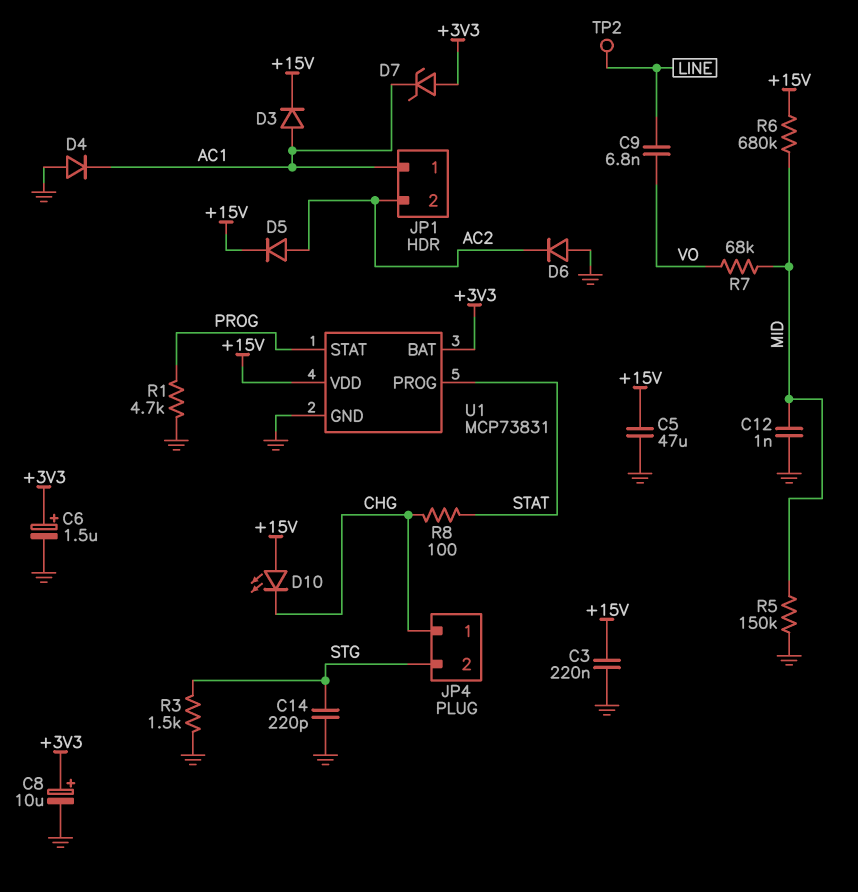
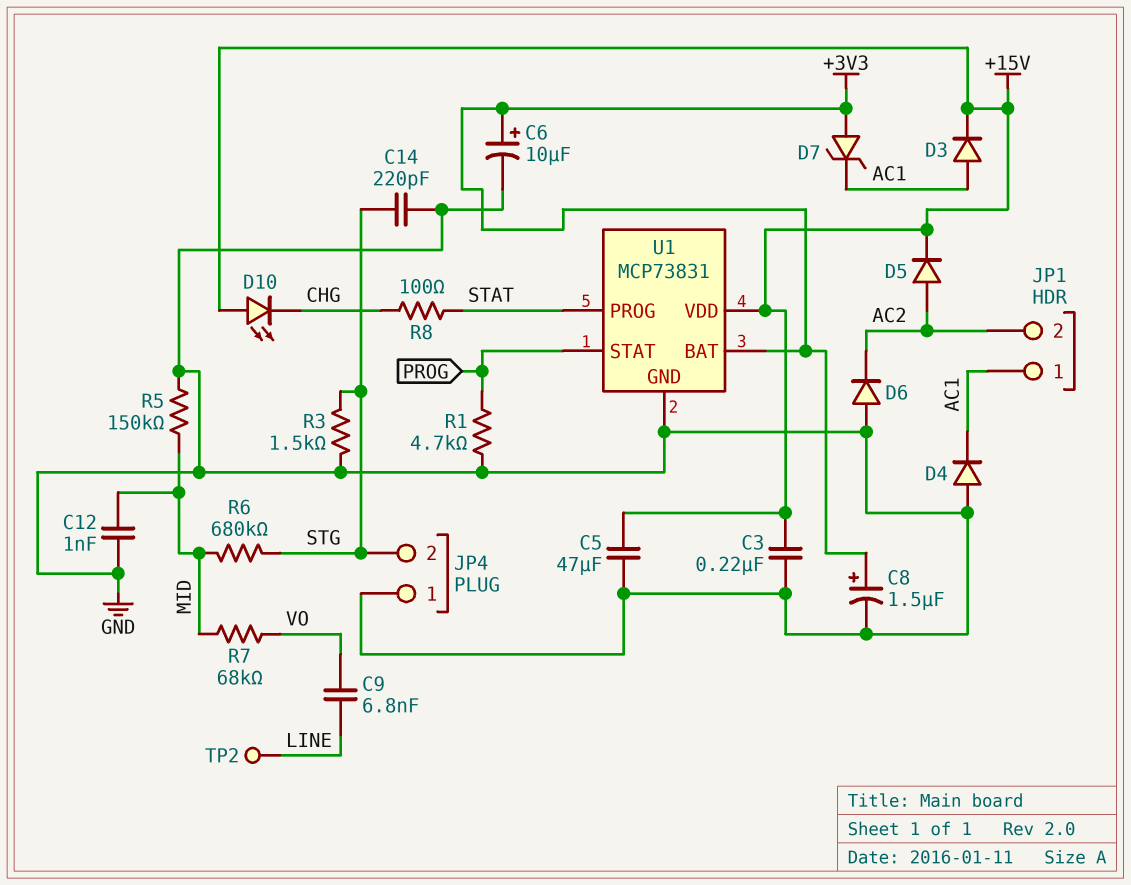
C6: 1.5uF (plus +3V3, minus GND) -> 10uF (plus +3V3, minus GND)
C8: 10uF (plus +3V3, minus GND) -> 1.5uF (plus +3V3, minus GND)
JP4 pin 1: CHG -> GND
R6: 680k (+15V, MID) -> 680k (MID, STG)

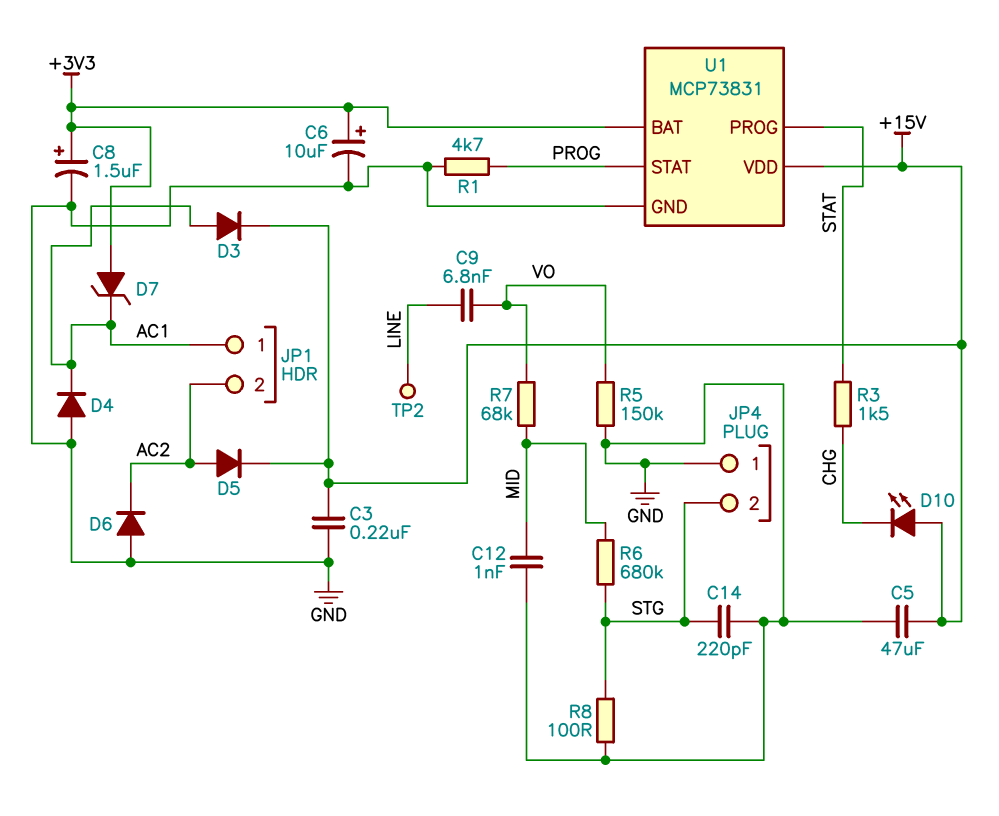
R3: 1.5k (GND, STG) -> 1.5k (CHG, STAT)
R5: 150k (GND, MID) -> 150k (GND, VO)
R8: 100 (CHG, STAT) -> 100 (GND, STG)

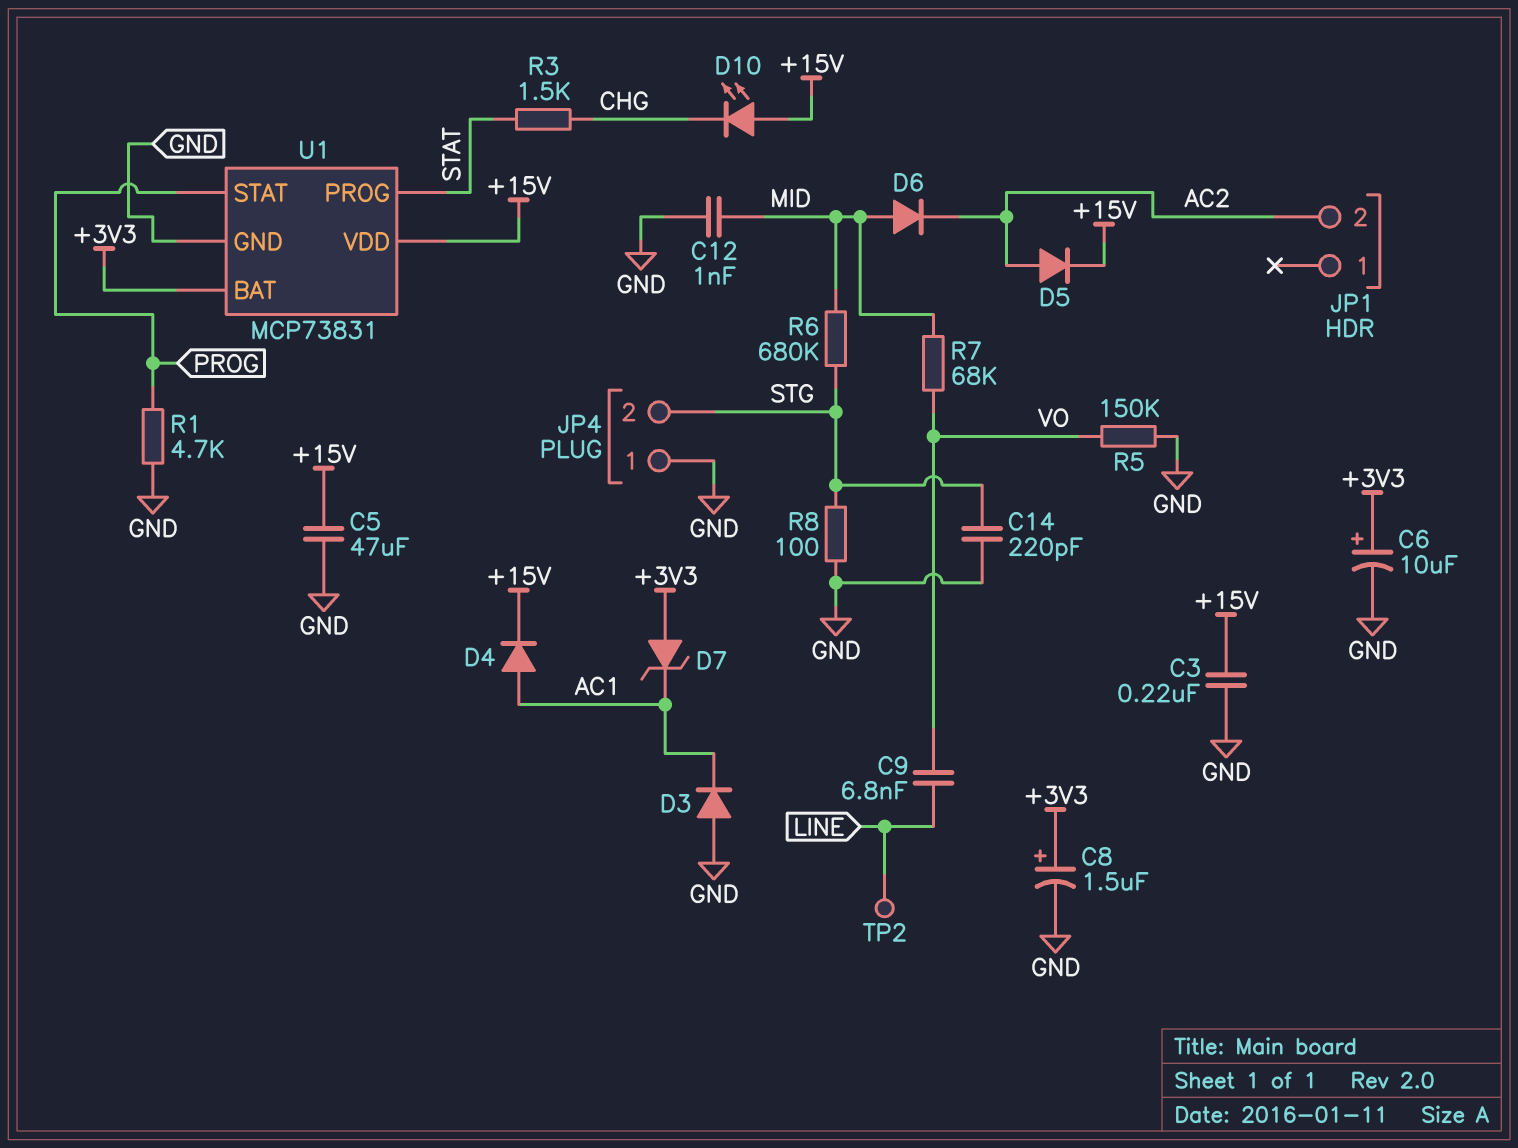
D3: diode (A AC1, K +15V) -> diode (A GND, K AC1)
D4: diode (A GND, K AC1) -> diode (A AC1, K +15V)
D6: diode (A GND, K AC2) -> diode (A MID, K AC2)
JP1 pin 1: AC1 -> none

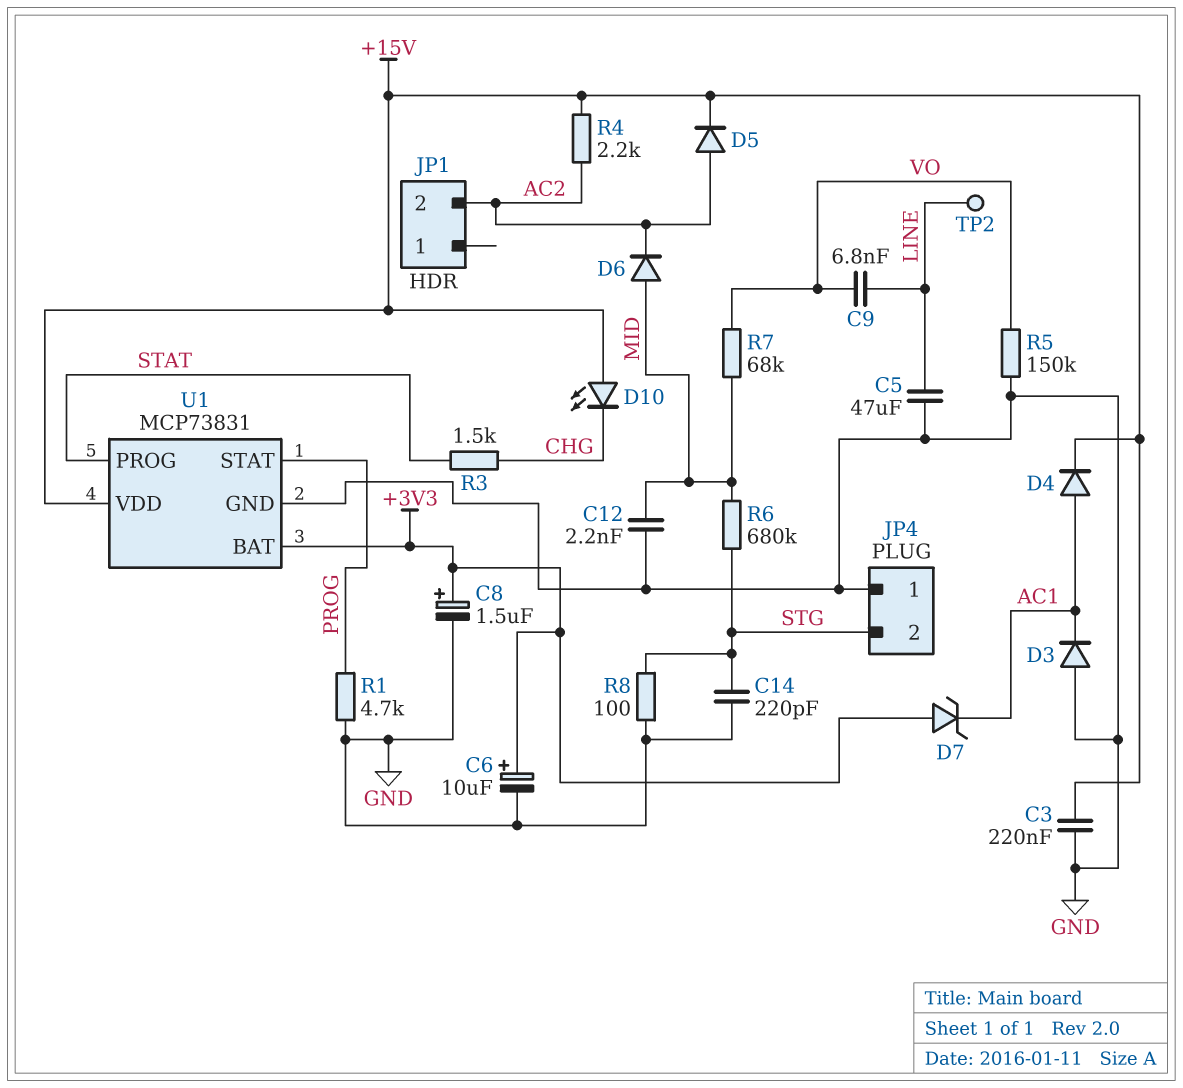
C5: 47uF (+15V, GND) -> 47uF (GND, LINE)
C12: 1nF (GND, MID) -> 2.2nF (GND, MID)
R4: none -> 2.2k (+15V, AC2)

